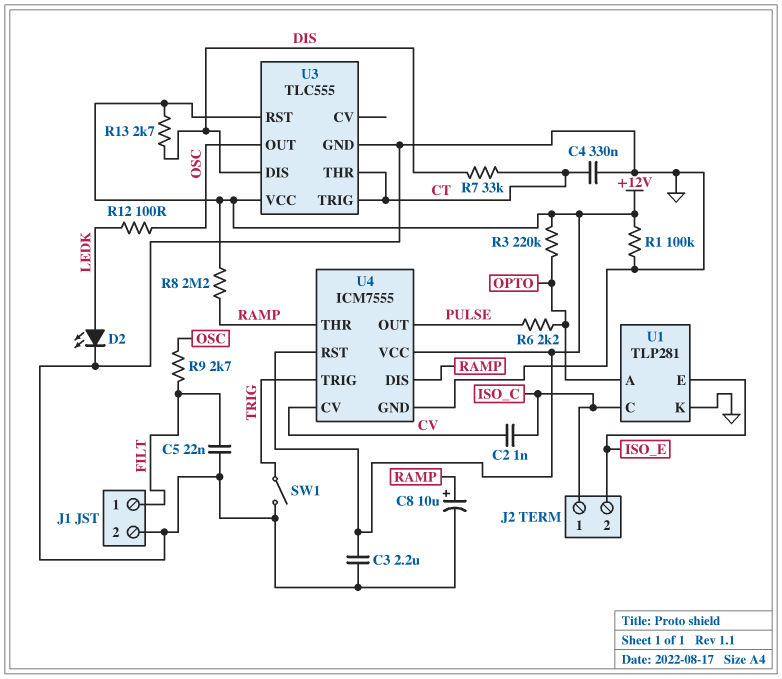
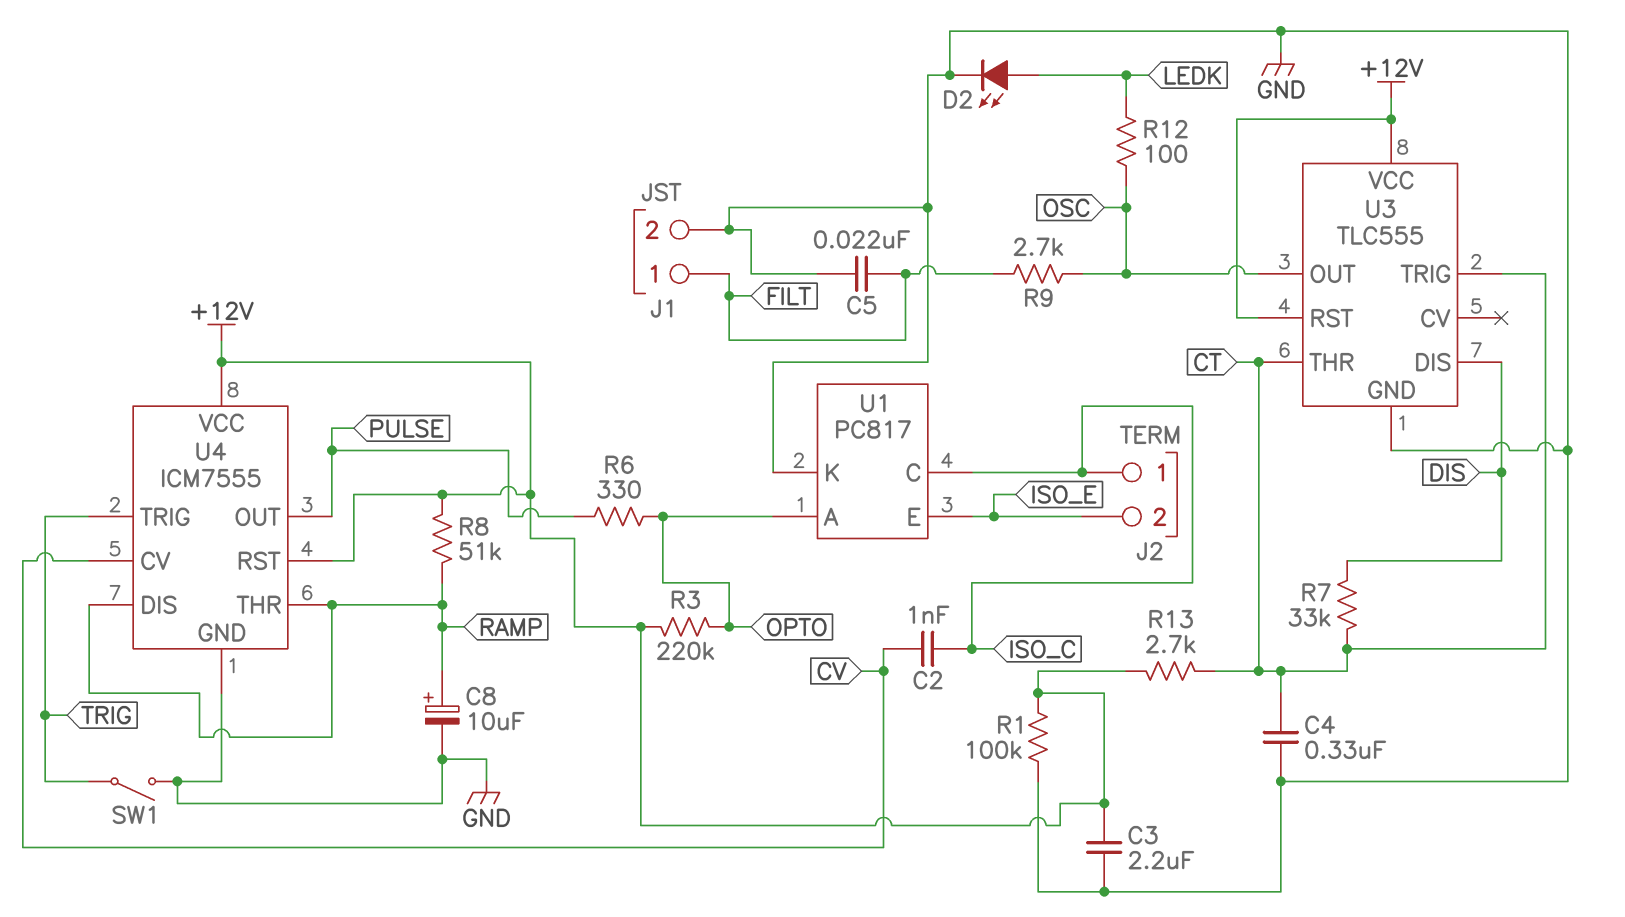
R6: 2.2k (OPTO, PULSE) -> 330 (OPTO, PULSE)
R8: 2.2M (+12V, RAMP) -> 51k (+12V, RAMP)
R13: 2.7k (+12V, DIS) -> 2.7k (+12V, CT)
U1: TLP281 -> PC817

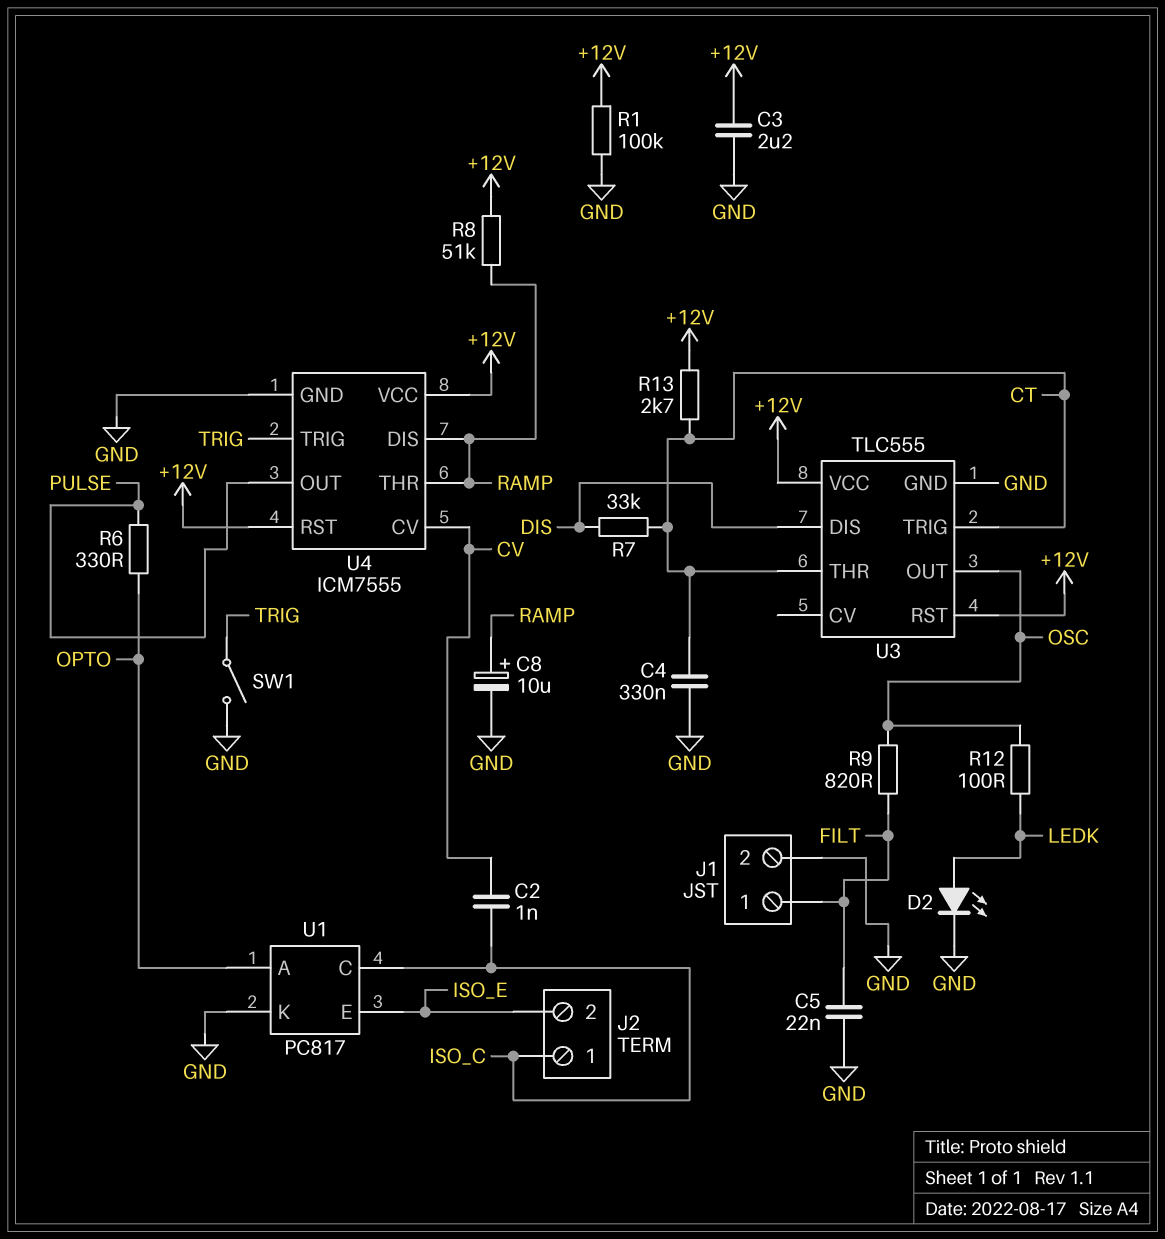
R3: 220k (+12V, OPTO) -> none
R9: 2.7k (FILT, OSC) -> 820 (FILT, OSC)

